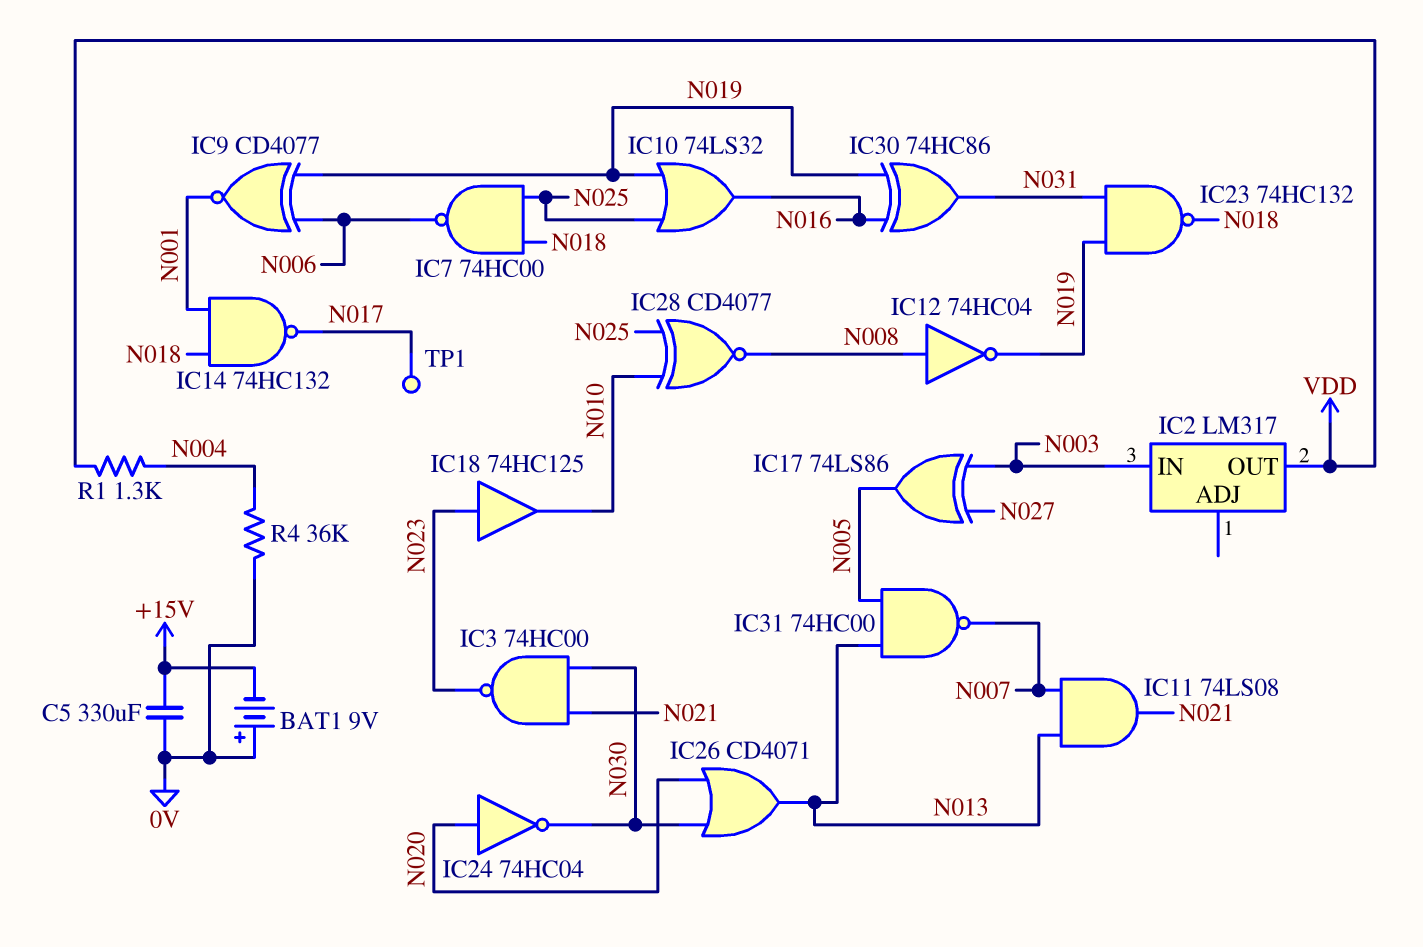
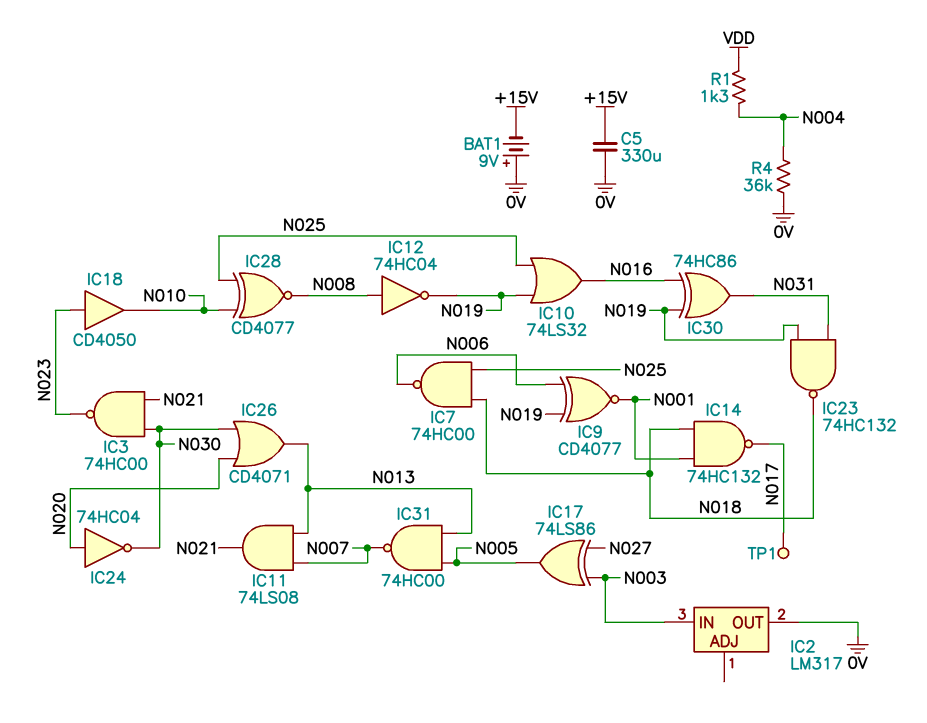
IC2 pin OUT: VDD -> 0V
IC18: buffer 74HC125 (in N023, out N010) -> buffer CD4050 (in N023, out N010)

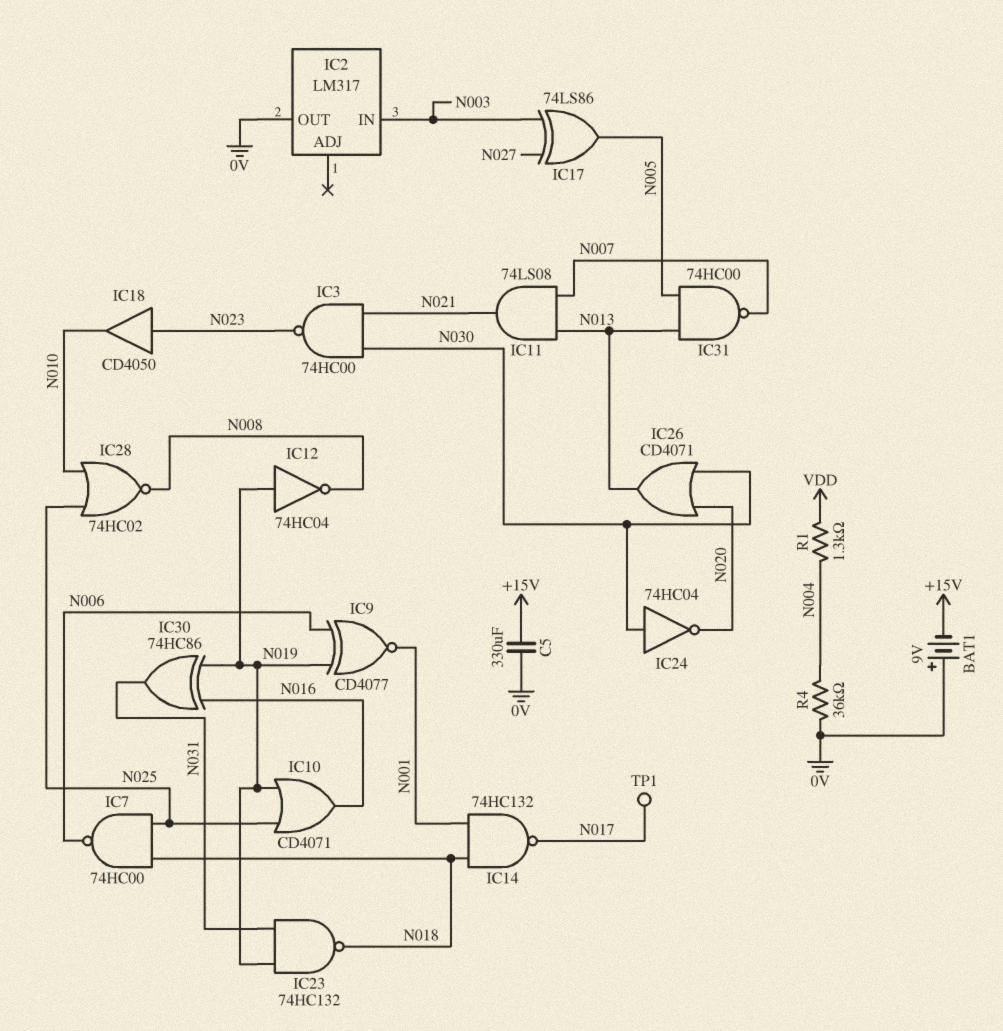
IC10: OR 74LS32 (in N019, in N025, out N016) -> OR CD4071 (in N019, in N025, out N016)
IC12: NOT 74HC04 (in N008, out N019) -> NOT 74HC04 (in N019, out N008)
IC24: NOT 74HC04 (in N020, out N030) -> NOT 74HC04 (in N030, out N020)
IC28: XNOR CD4077 (in N010, in N025, out N008) -> NOR 74HC02 (in N010, in N025, out N008)

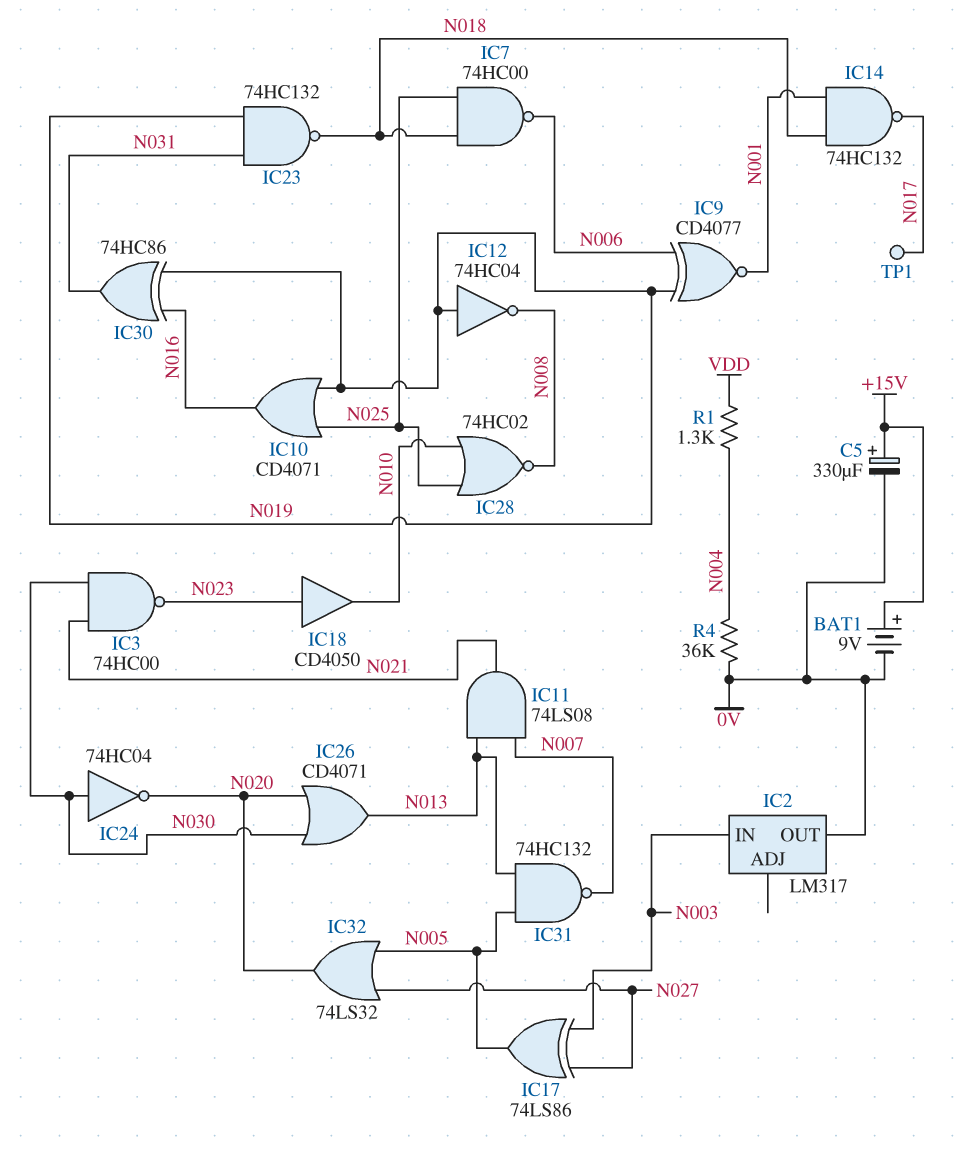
BAT1: 9V (plus 0V, minus +15V) -> 9V (plus +15V, minus 0V)
C5: 330uF (+15V, 0V) -> 330uF (plus +15V, minus 0V)
IC31: NAND 74HC00 (in N005, in N013, out N007) -> NAND 74HC132 (in N005, in N013, out N007)
IC32: none -> OR 74LS32 (in N005, in N027, out N020)

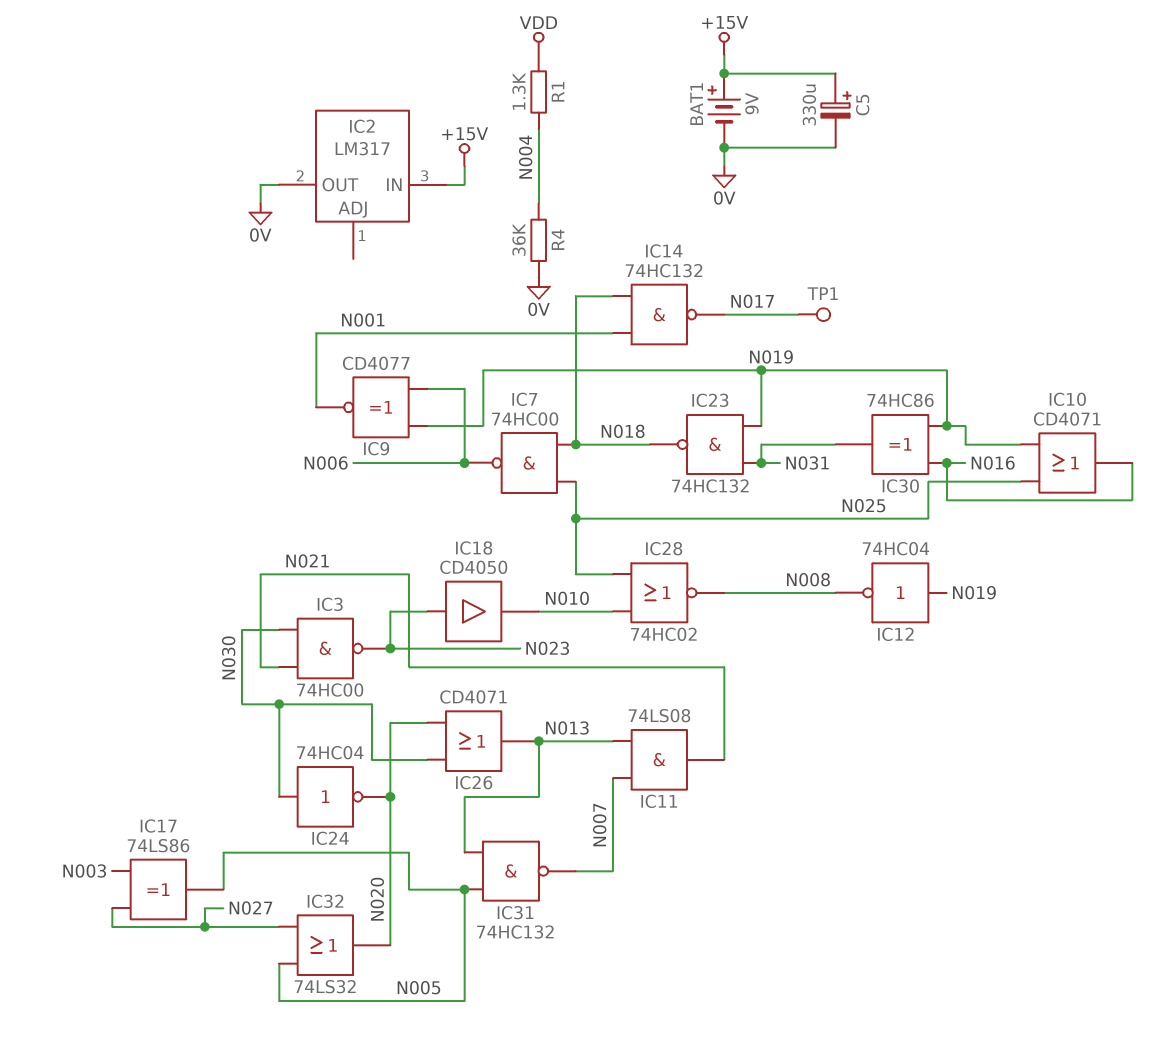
IC2 pin IN: N003 -> +15V

